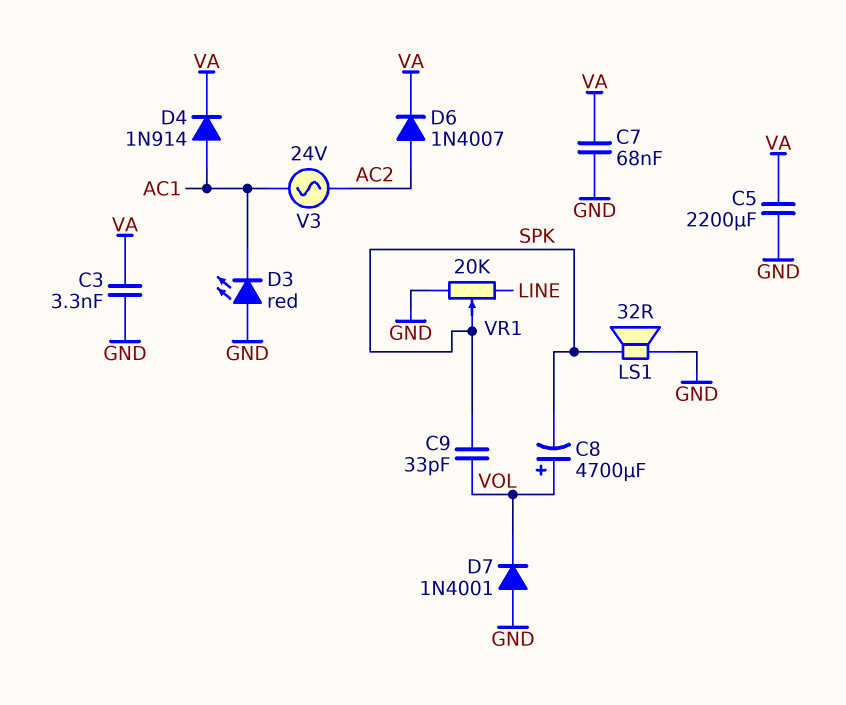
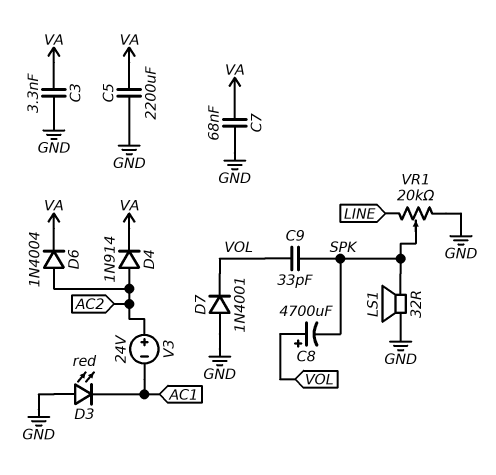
D4: diode 1N914 (A AC1, K VA) -> diode 1N914 (A AC2, K VA)
D6: diode 1N4007 (A AC2, K VA) -> diode 1N4004 (A AC2, K VA)
V3: AC 24V (AC1, AC2) -> 24V (plus AC2, minus AC1)

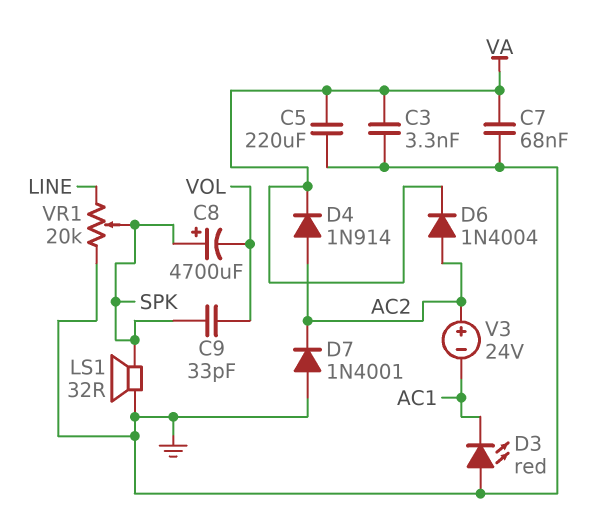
C5: 2200uF (GND, VA) -> 220uF (GND, VA)
C8: 4700uF (plus VOL, minus SPK) -> 4700uF (plus SPK, minus VOL)
D7: diode 1N4001 (A GND, K VOL) -> diode 1N4001 (A GND, K AC2)

